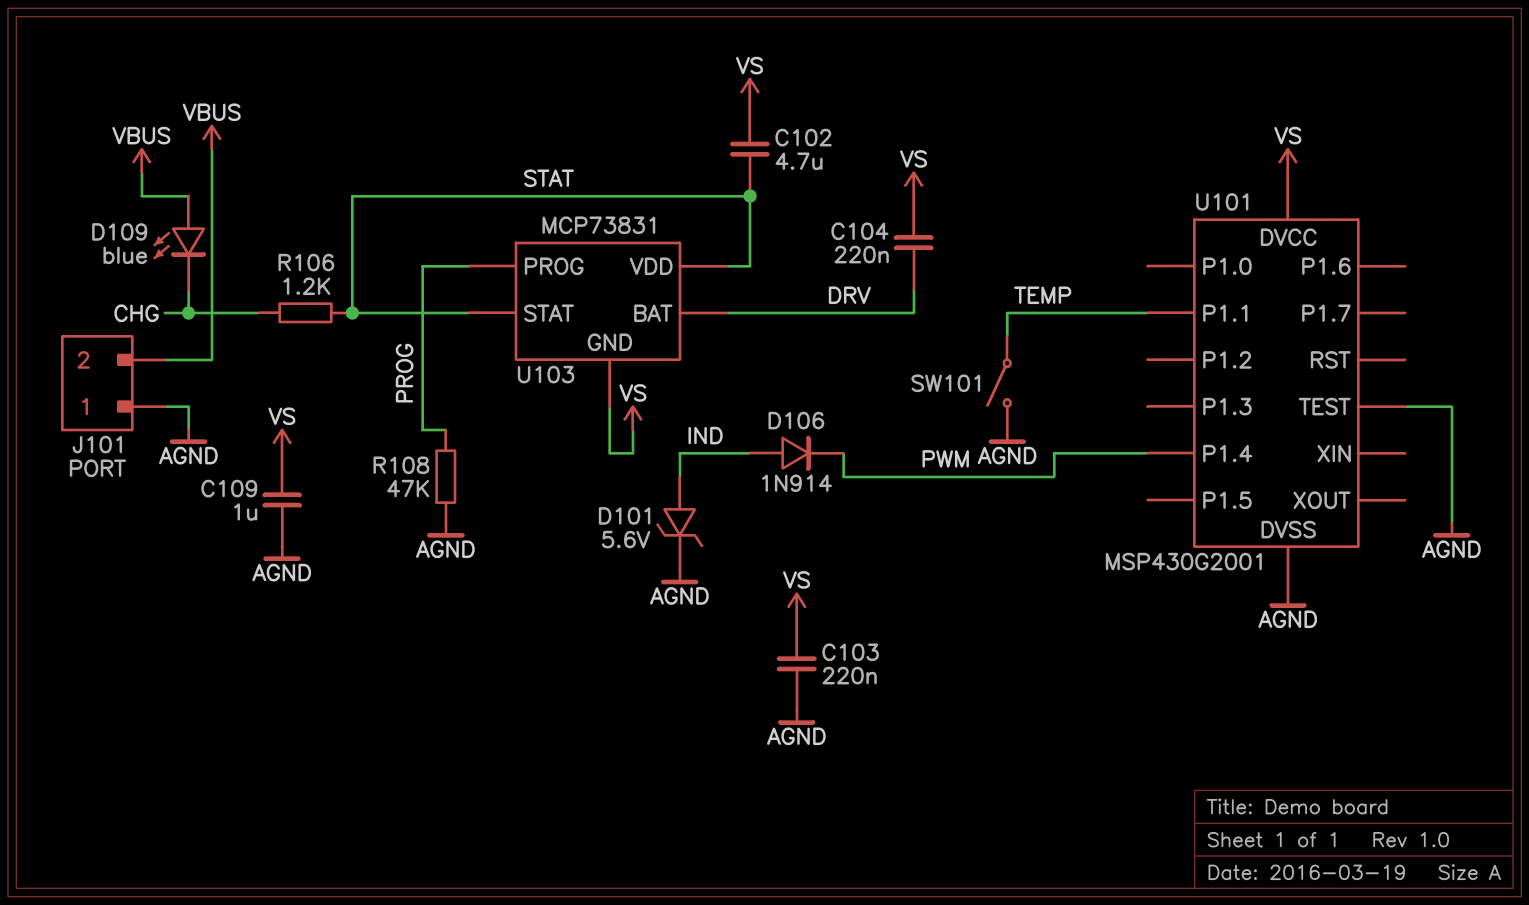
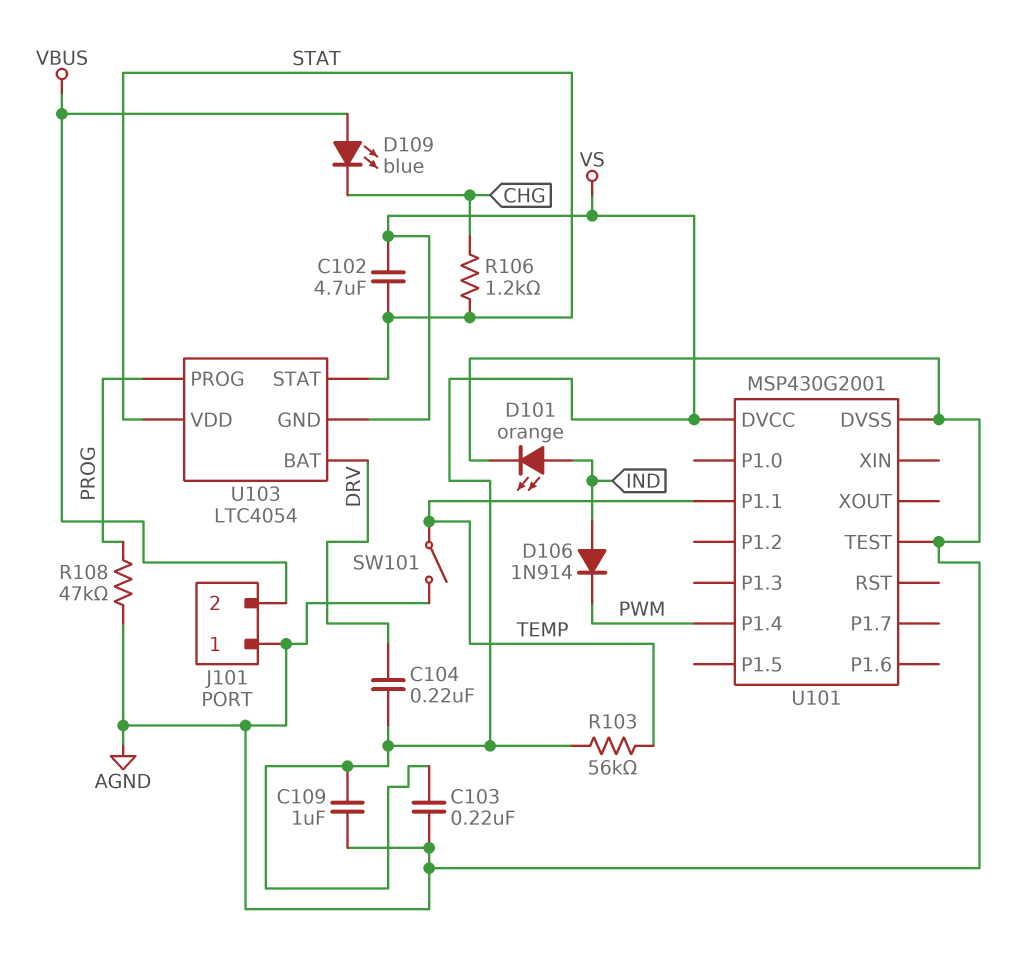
D101: zener 5.6V (A IND, K AGND) -> LED orange (A IND, K AGND)
R103: none -> 56k (TEMP, VS)
U103: MCP73831 -> LTC4054

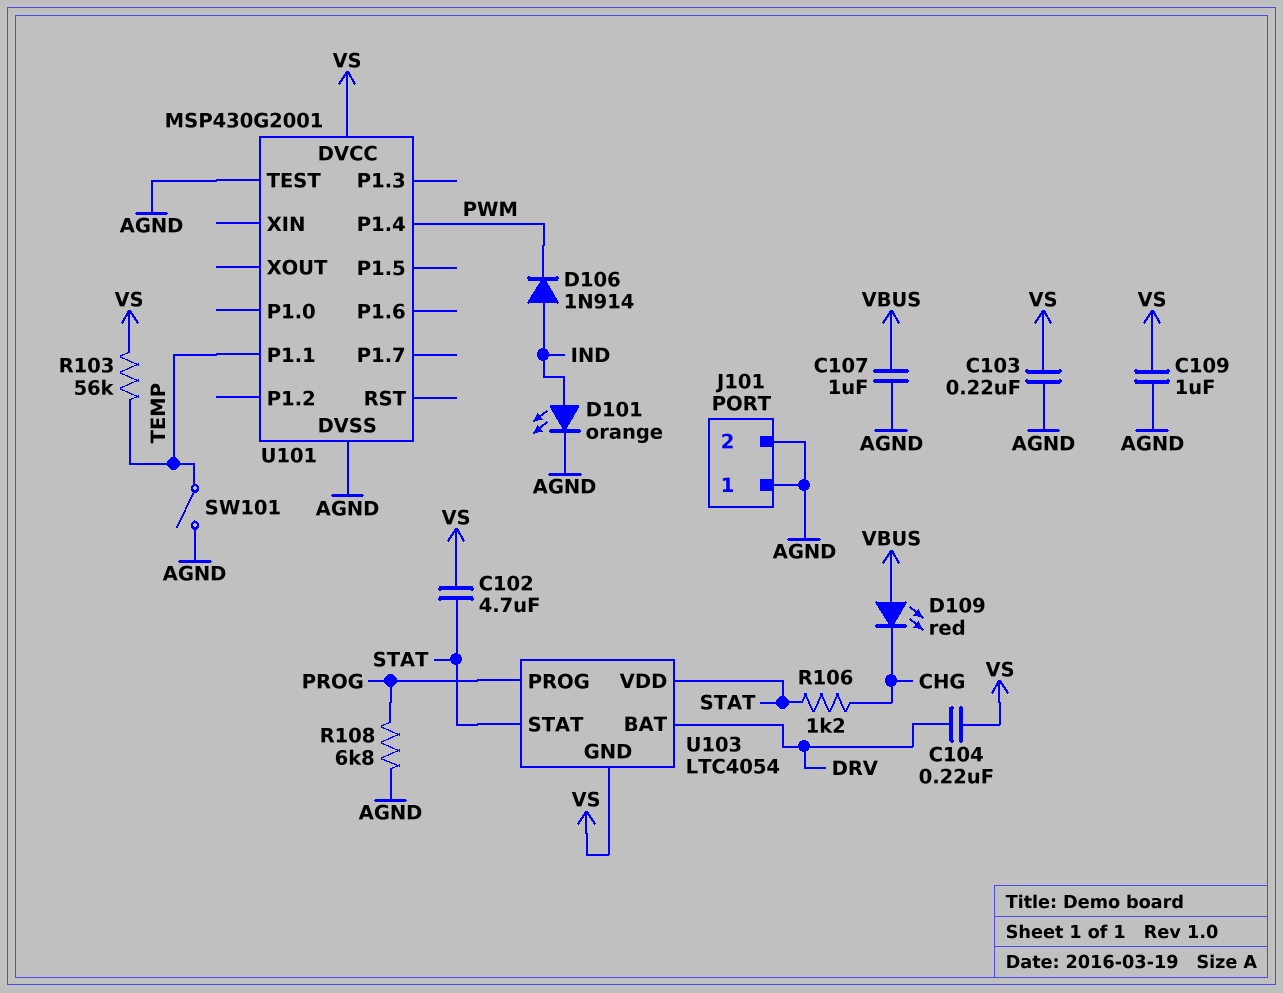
C107: none -> 1uF (AGND, VBUS)
D109: LED blue (A VBUS, K CHG) -> LED red (A VBUS, K CHG)
J101 pin 2: VBUS -> AGND
R108: 47k (AGND, PROG) -> 6.8k (AGND, PROG)

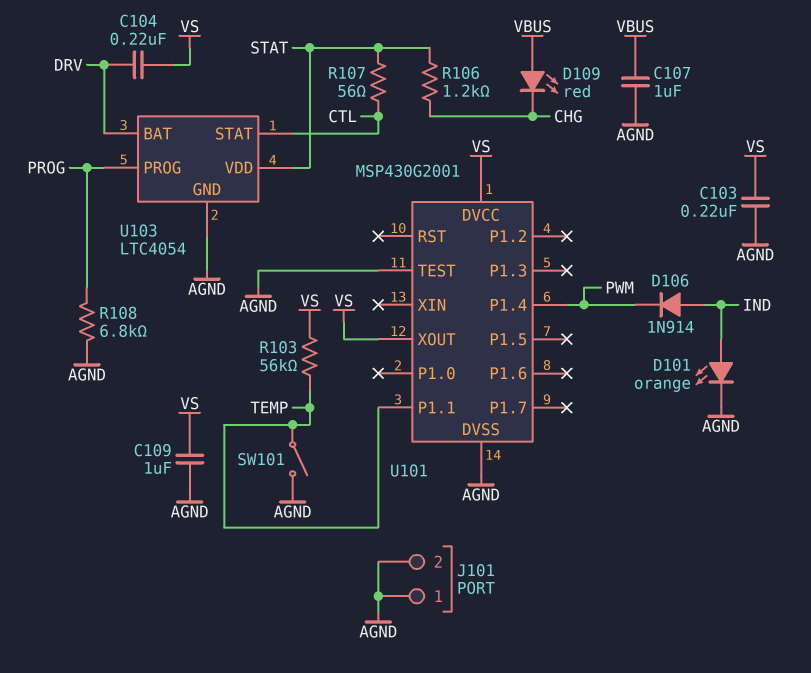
C102: 4.7uF (STAT, VS) -> none
R107: none -> 56 (CTL, STAT)
U101 pin XOUT: none -> VS
U103 pin GND: VS -> AGND
U103 pin STAT: STAT -> CTL

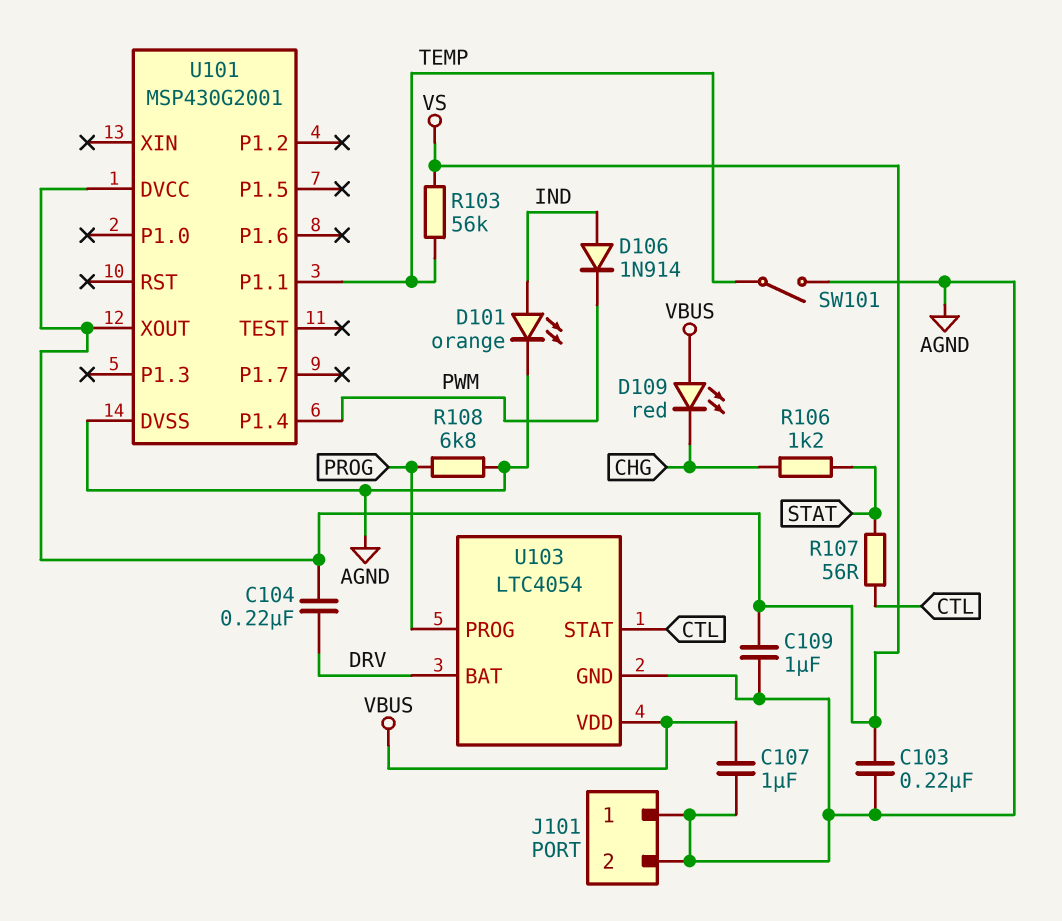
U101 pin TEST: AGND -> none
U103 pin VDD: STAT -> VBUS

